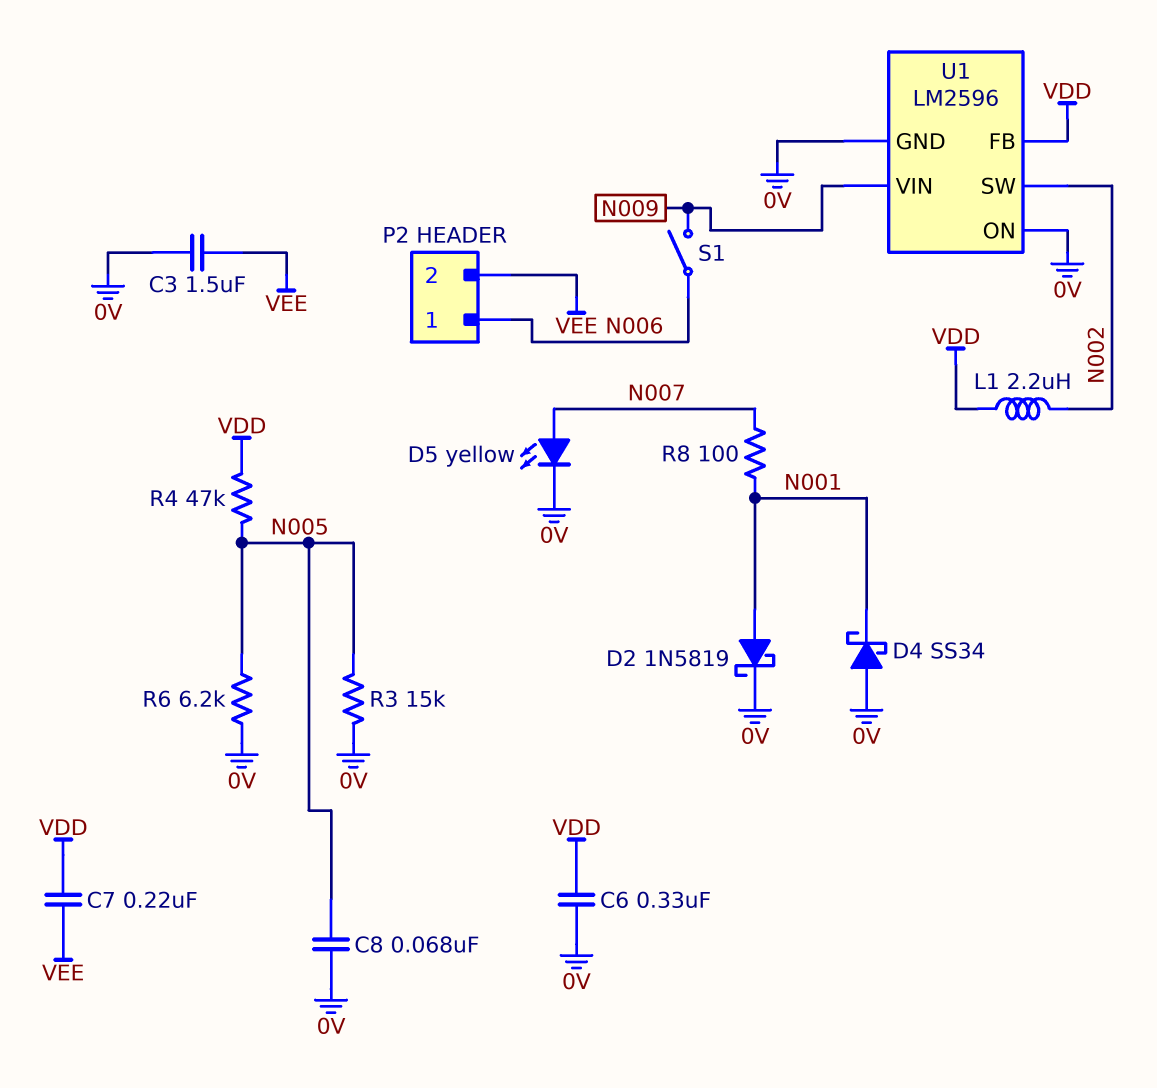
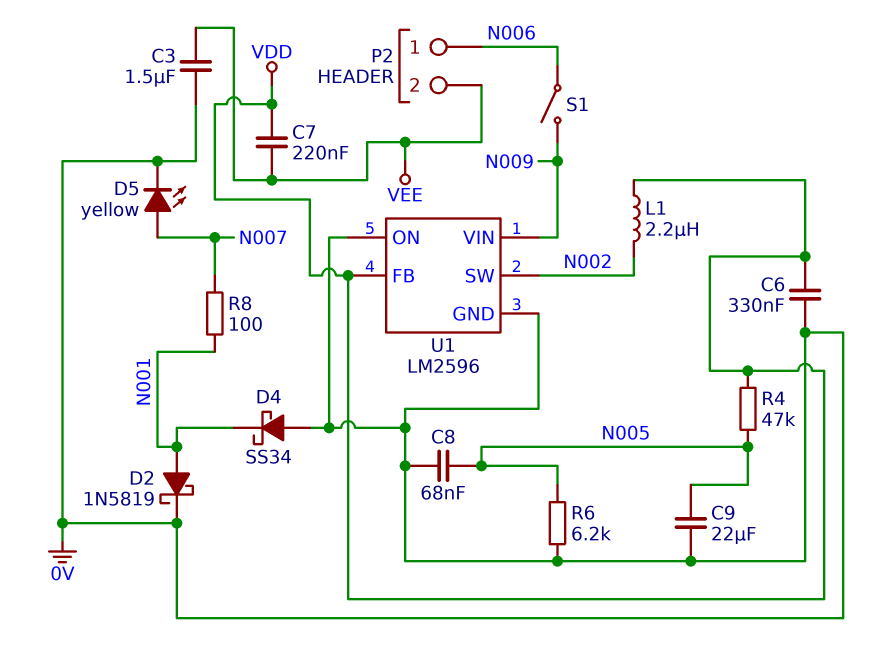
C9: none -> 22uF (0V, N005)
R3: 15k (0V, N005) -> none

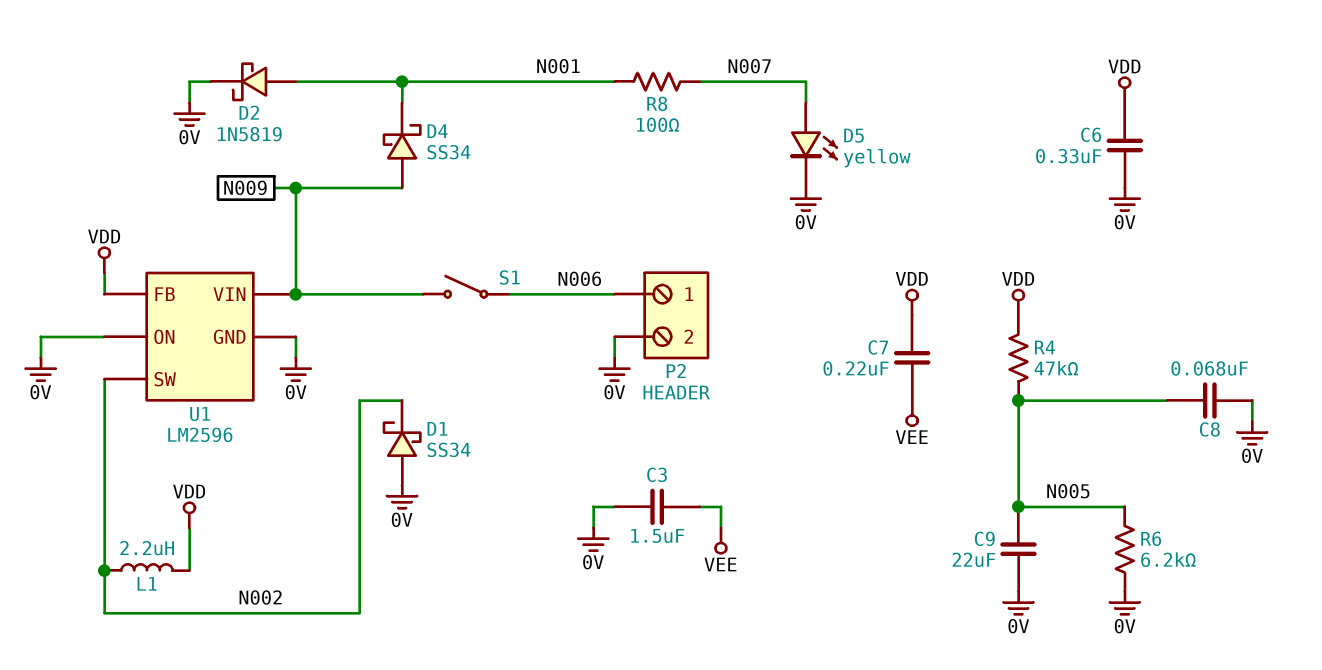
D1: none -> schottky SS34 (A 0V, K N002)
D4: schottky SS34 (A 0V, K N001) -> schottky SS34 (A N009, K N001)
P2 pin 2: VEE -> 0V

